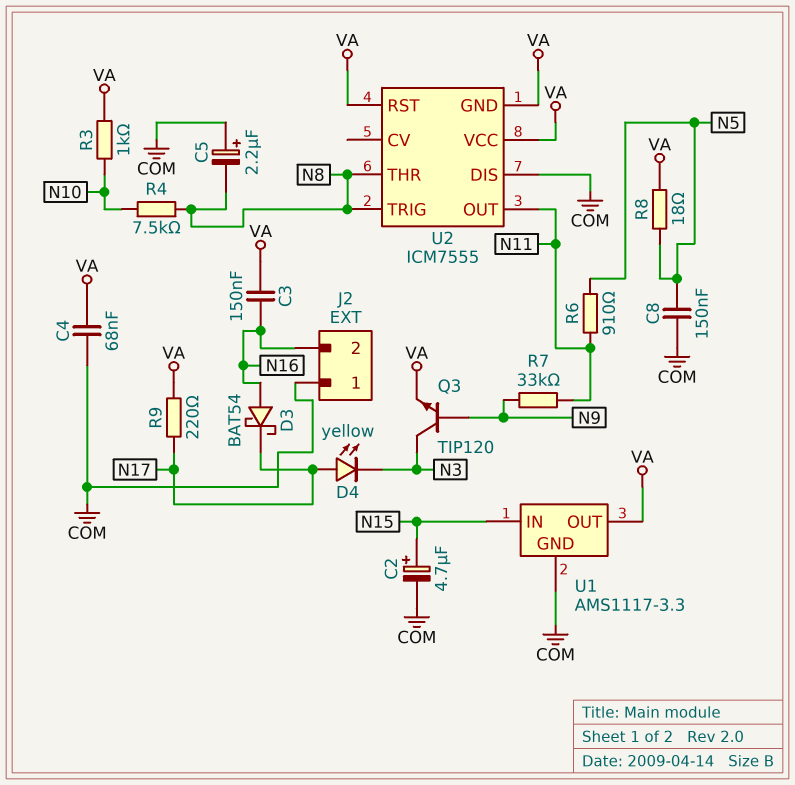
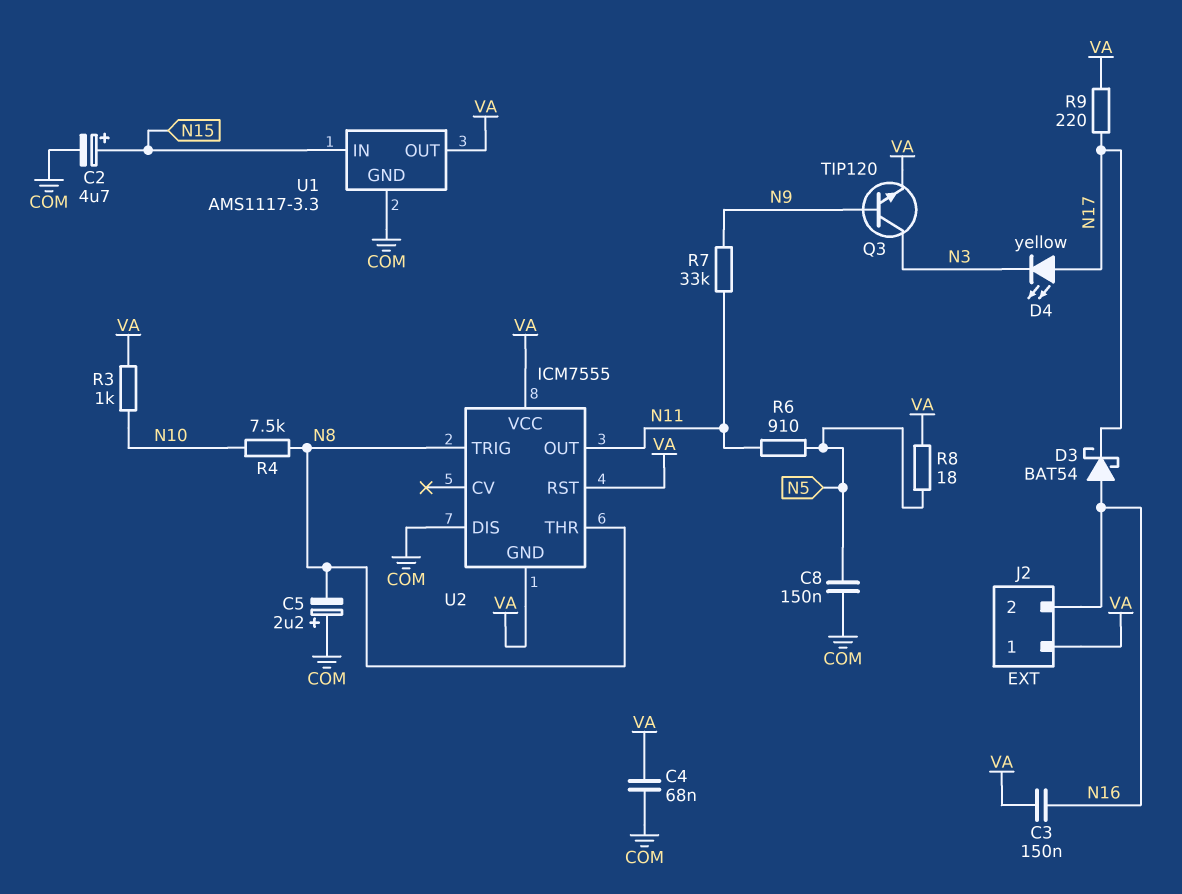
J2 pin 1: COM -> VA

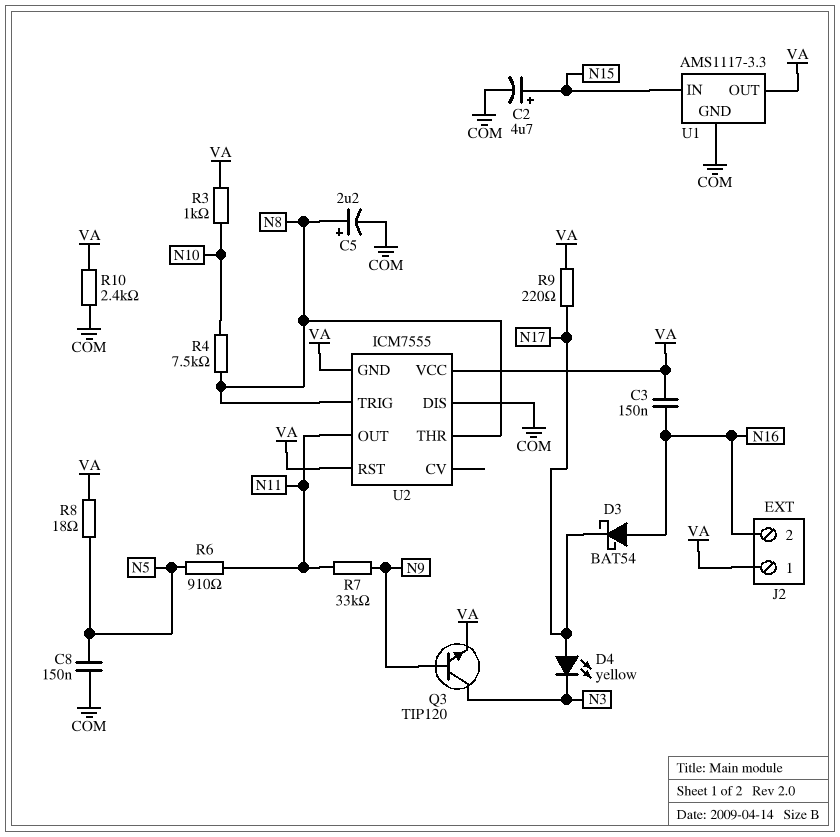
C4: 68nF (COM, VA) -> none
C5: 2.2uF (plus COM, minus N8) -> 2.2uF (plus N8, minus COM)
R10: none -> 2.4k (COM, VA)

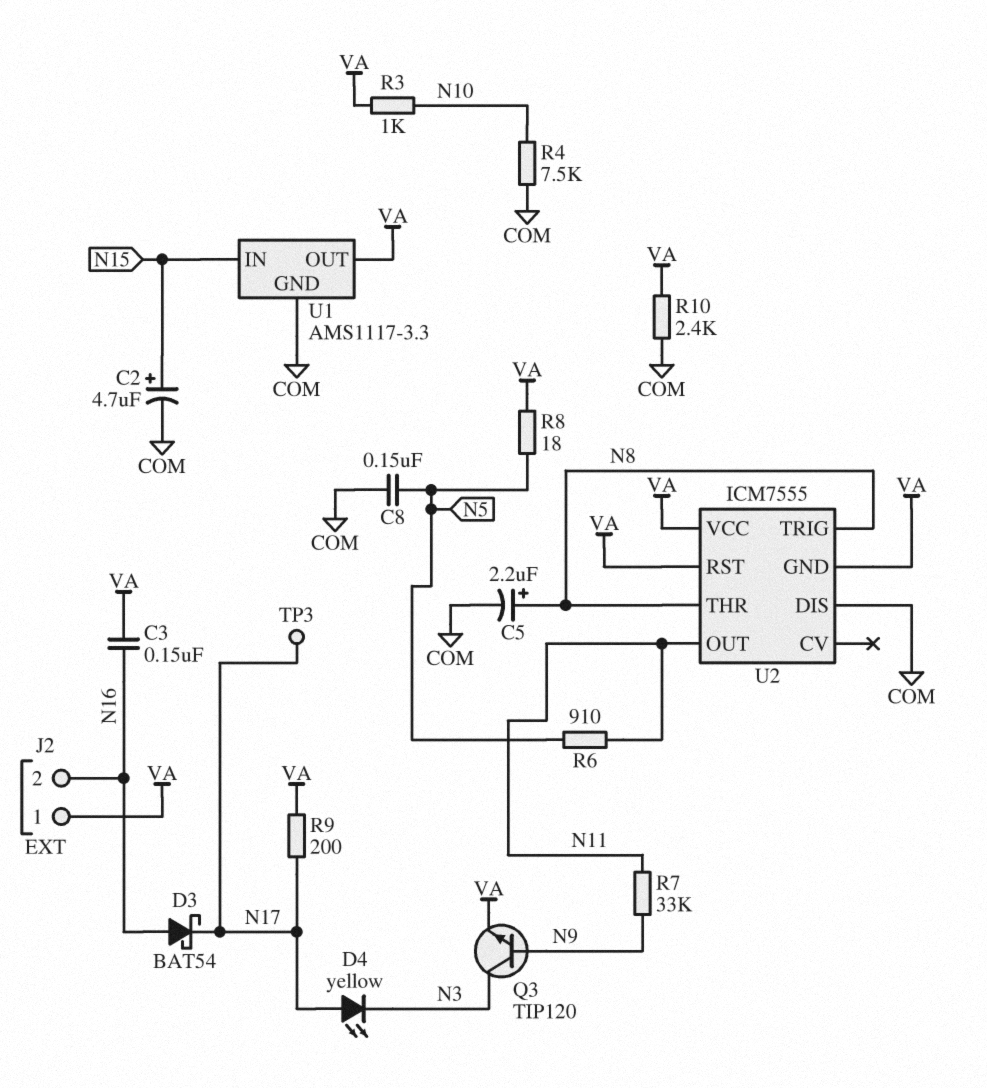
R4: 7.5k (N8, N10) -> 7.5k (COM, N10)
R9: 220 (N17, VA) -> 200 (N17, VA)
TP3: none -> test point (N17)

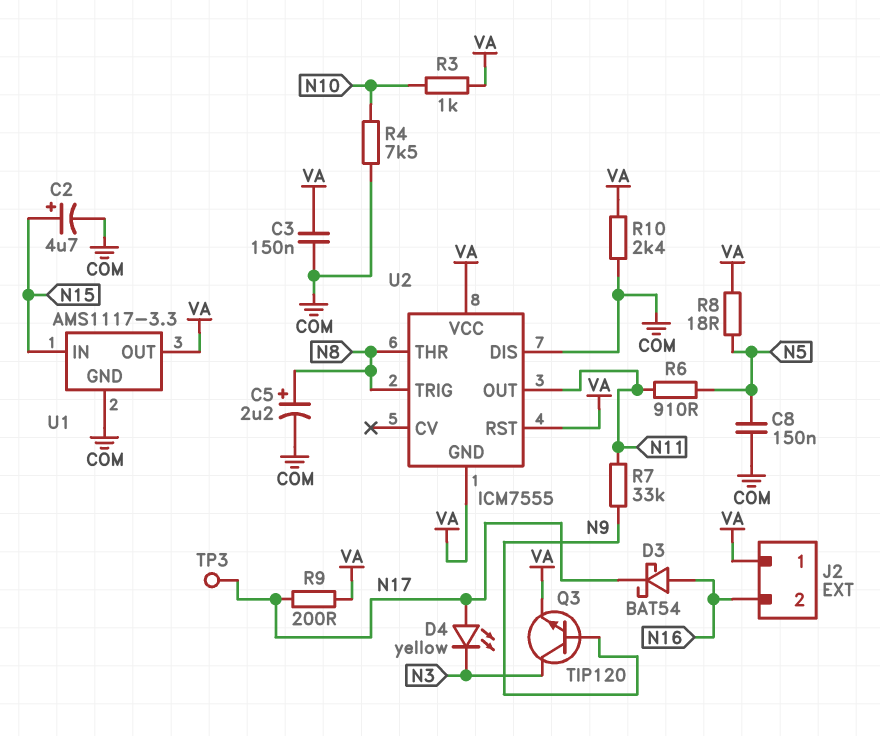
C3: 150nF (N16, VA) -> 150nF (COM, VA)

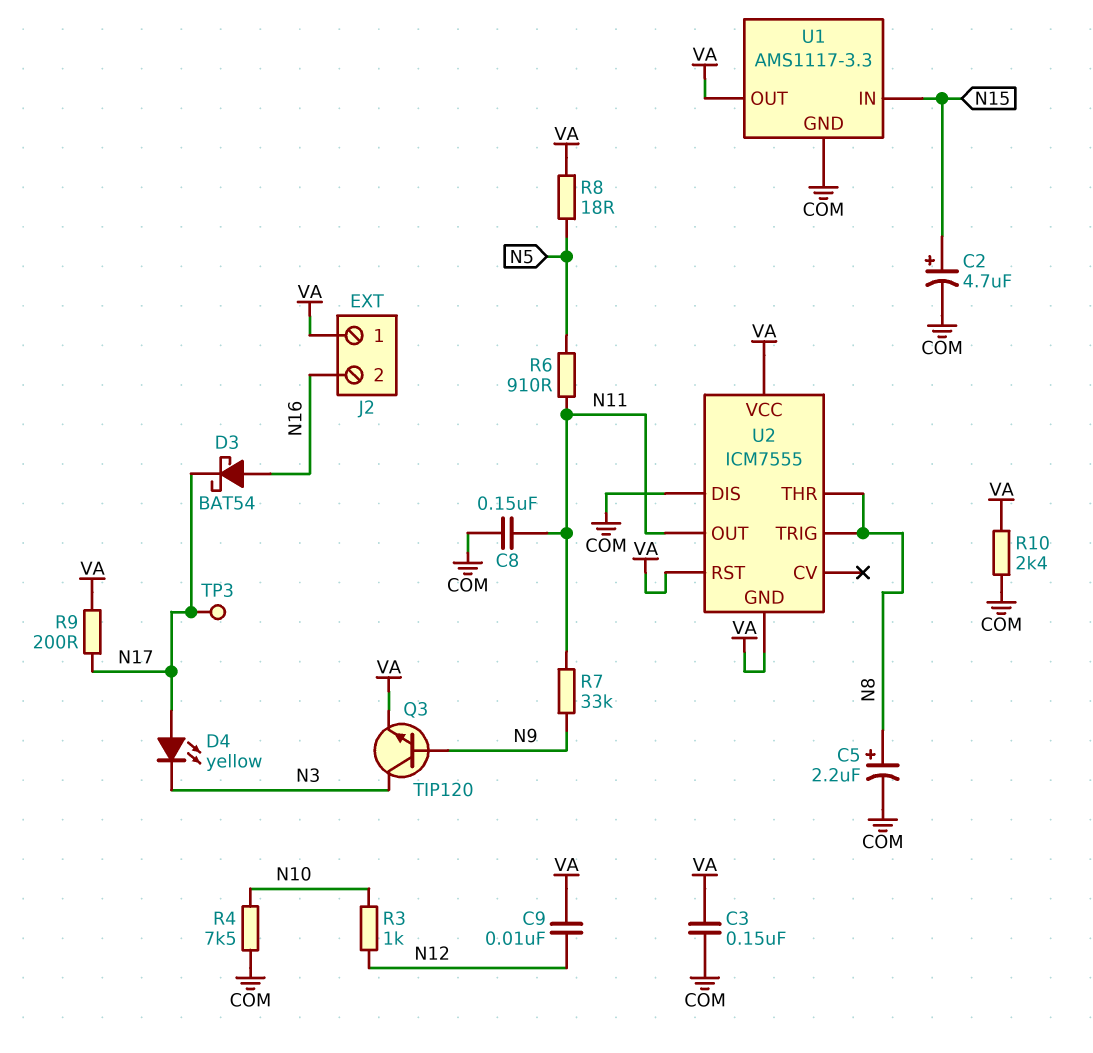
C8: 150nF (COM, N5) -> 150nF (COM, N11)
C9: none -> 10nF (N12, VA)
R3: 1k (N10, VA) -> 1k (N10, N12)

